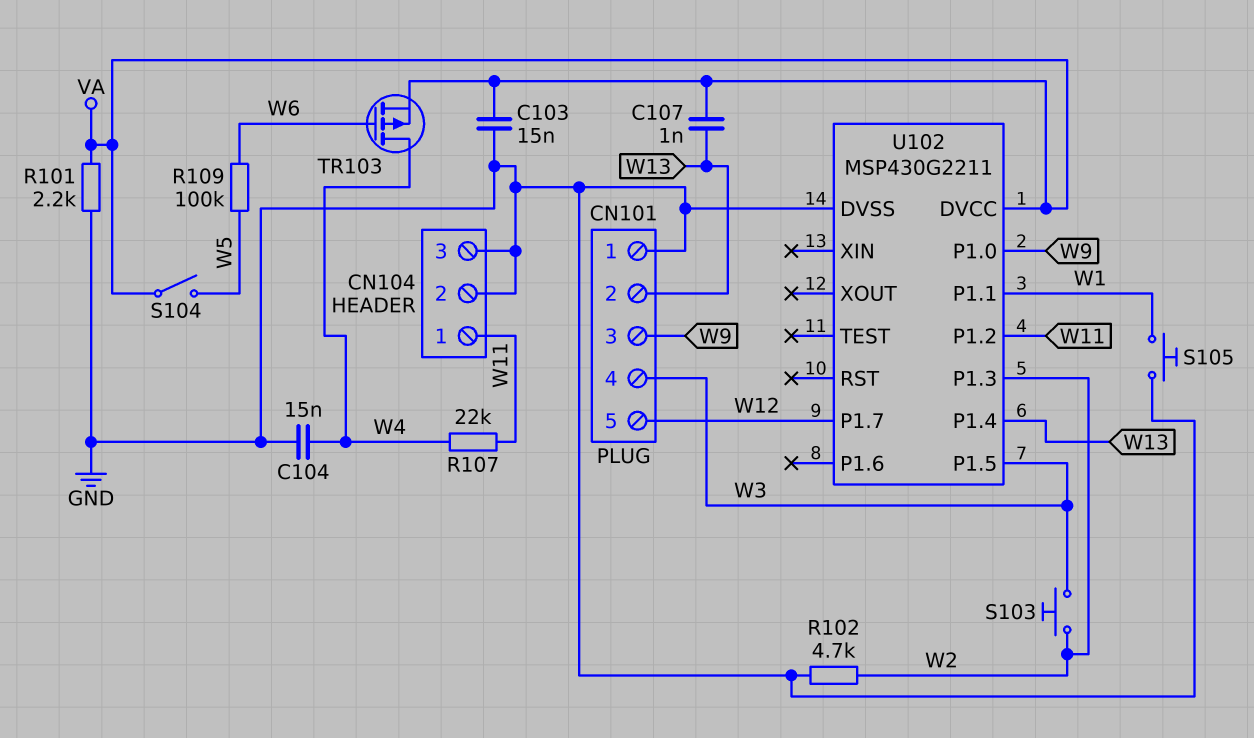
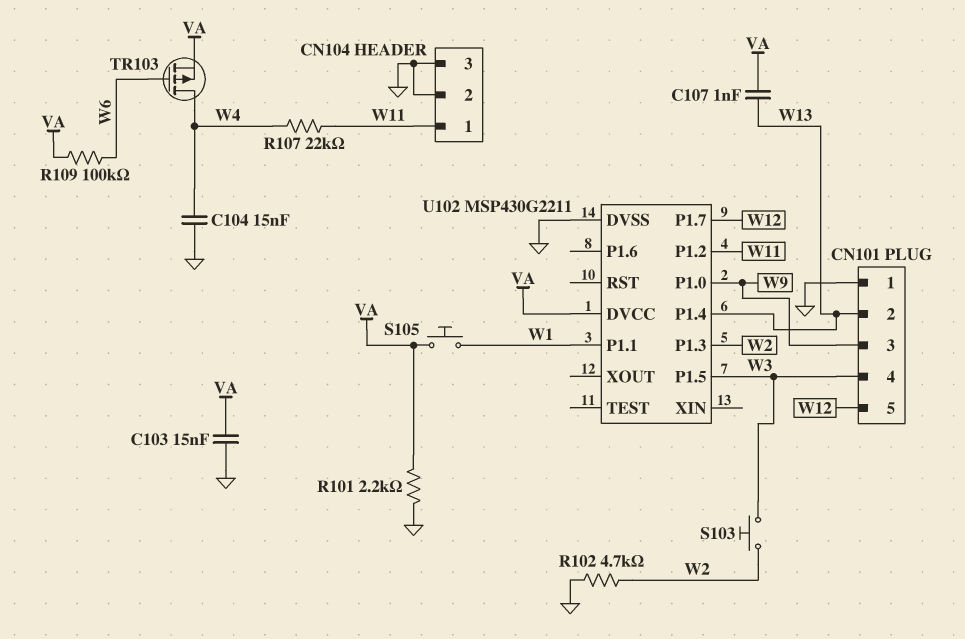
R109: 100k (W5, W6) -> 100k (VA, W6)
S104: switch (VA, W5) -> none
S105: button (GND, W1) -> button (VA, W1)

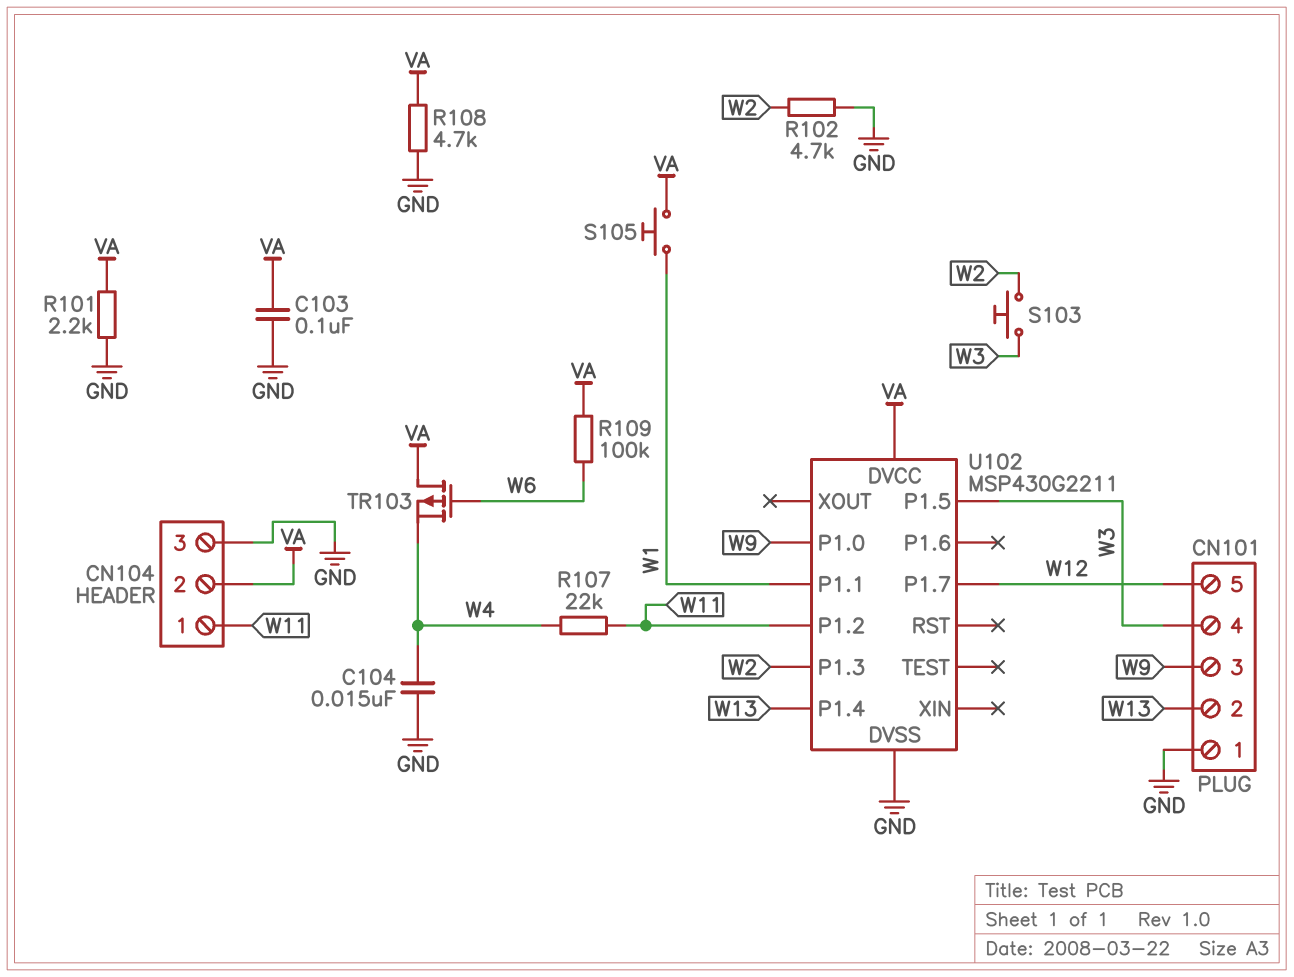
C103: 15nF (GND, VA) -> 100nF (GND, VA)
C107: 1nF (VA, W13) -> none
CN104 pin 2: GND -> VA
R108: none -> 4.7k (GND, VA)
TR103: PMOS (G W6, D W4, S VA) -> PMOS (G W6, D VA, S W4)

